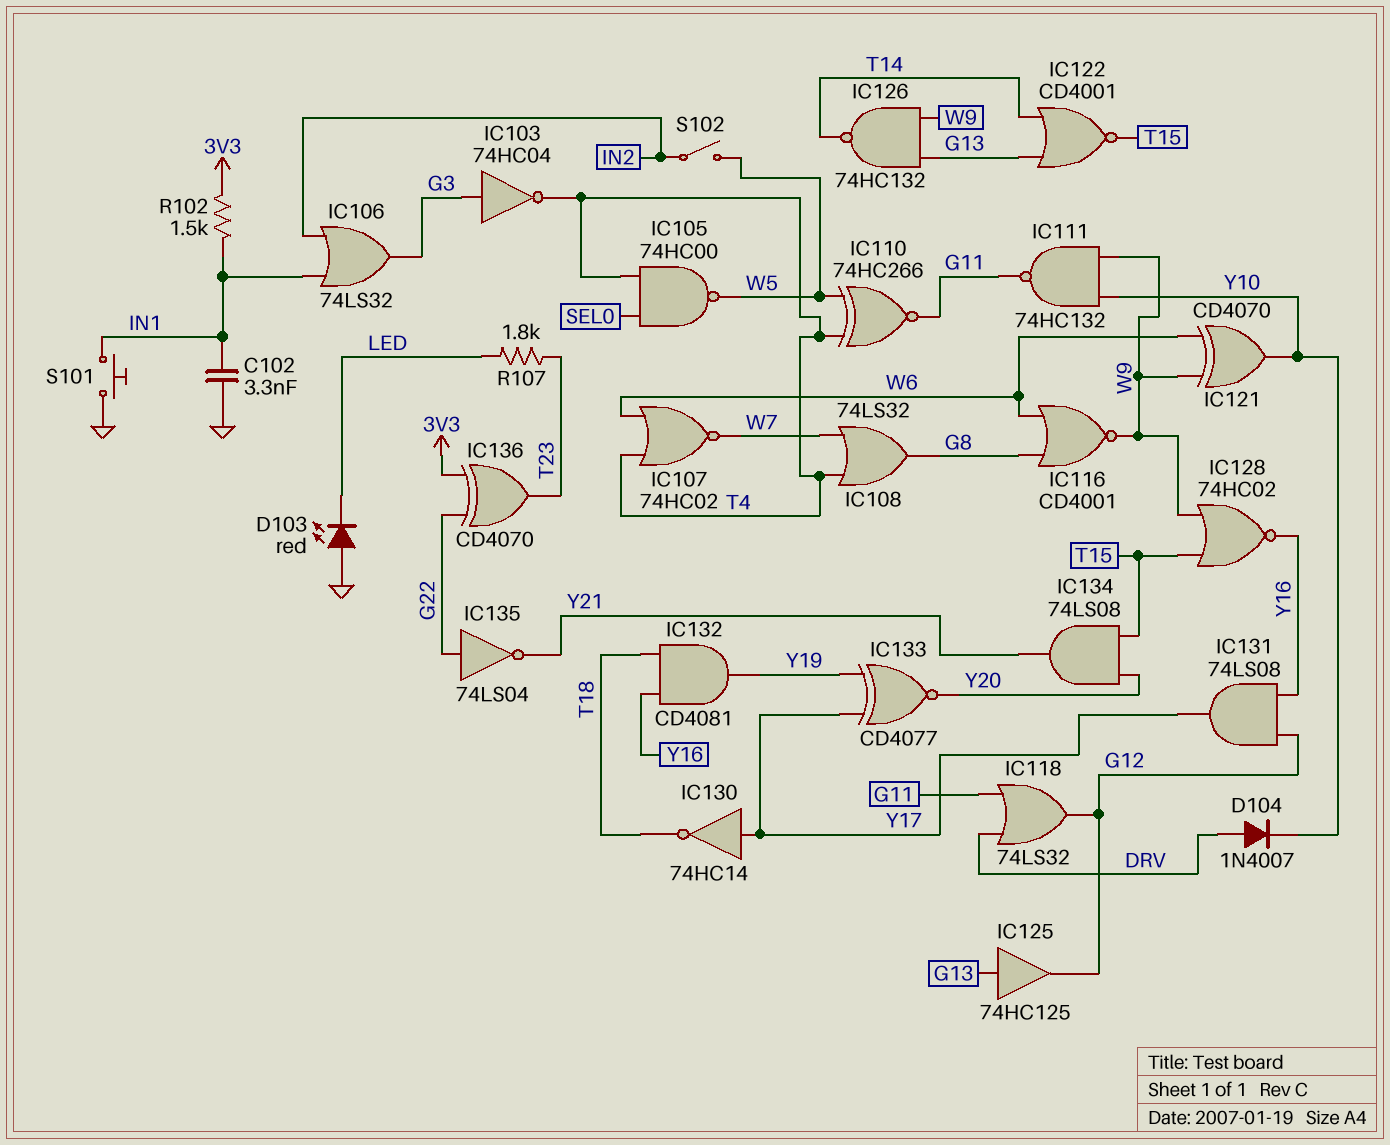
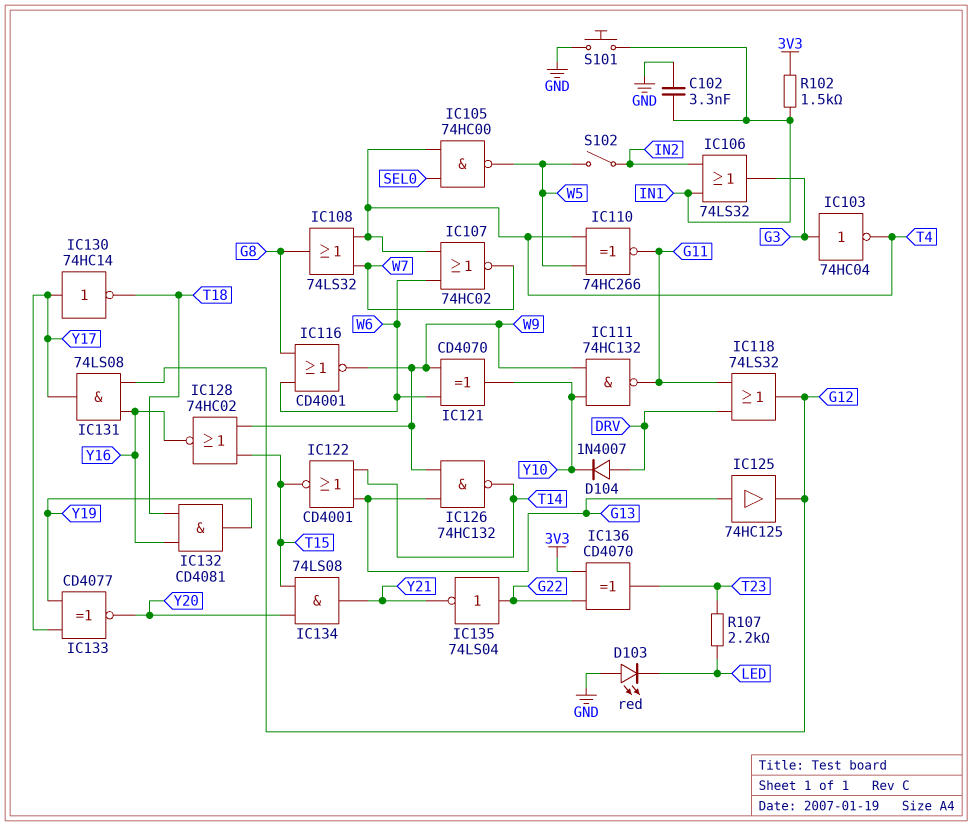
R107: 1.8k (LED, T23) -> 2.2k (LED, T23)

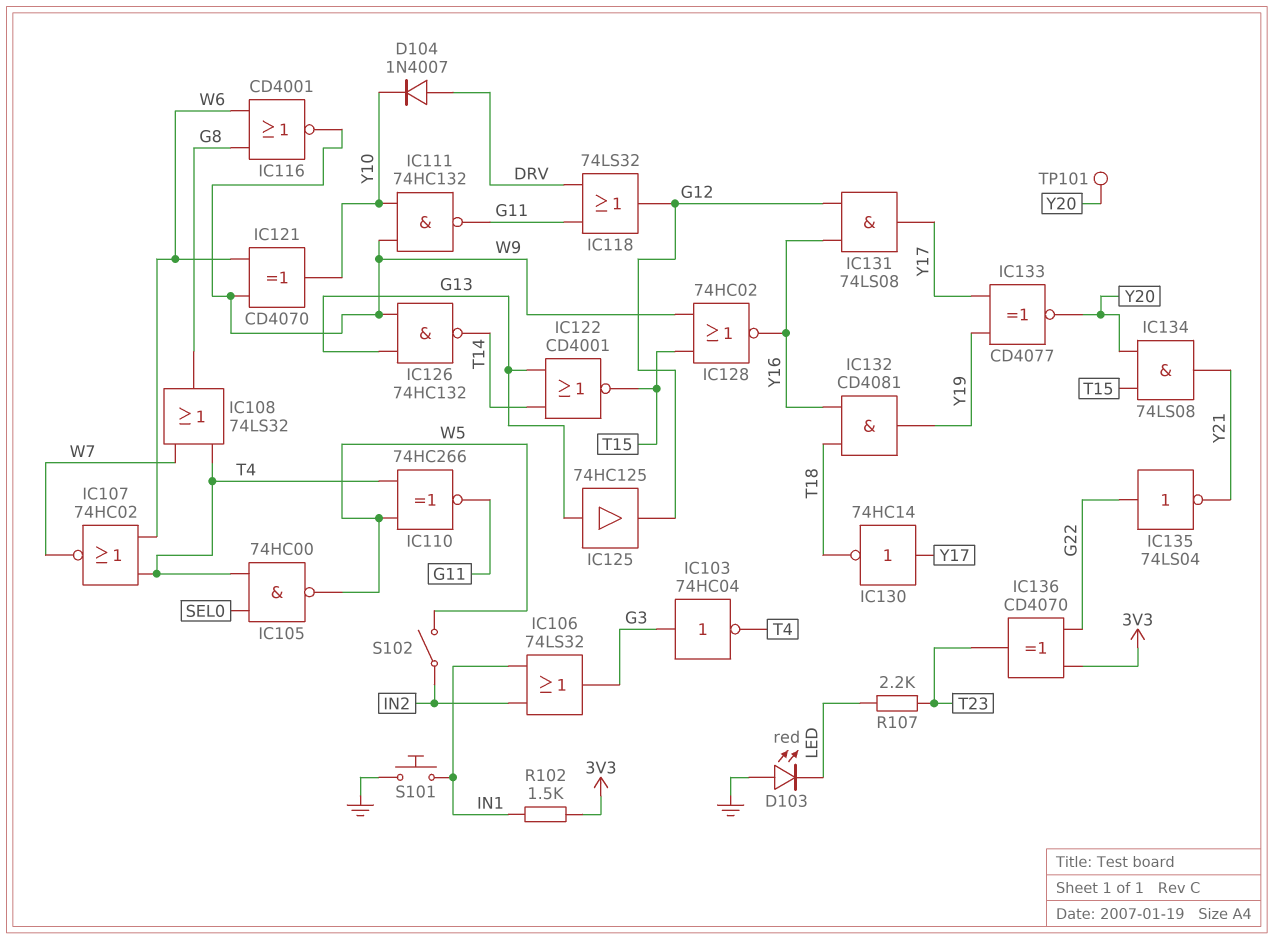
C102: 3.3nF (GND, IN1) -> none
TP101: none -> test point (Y20)

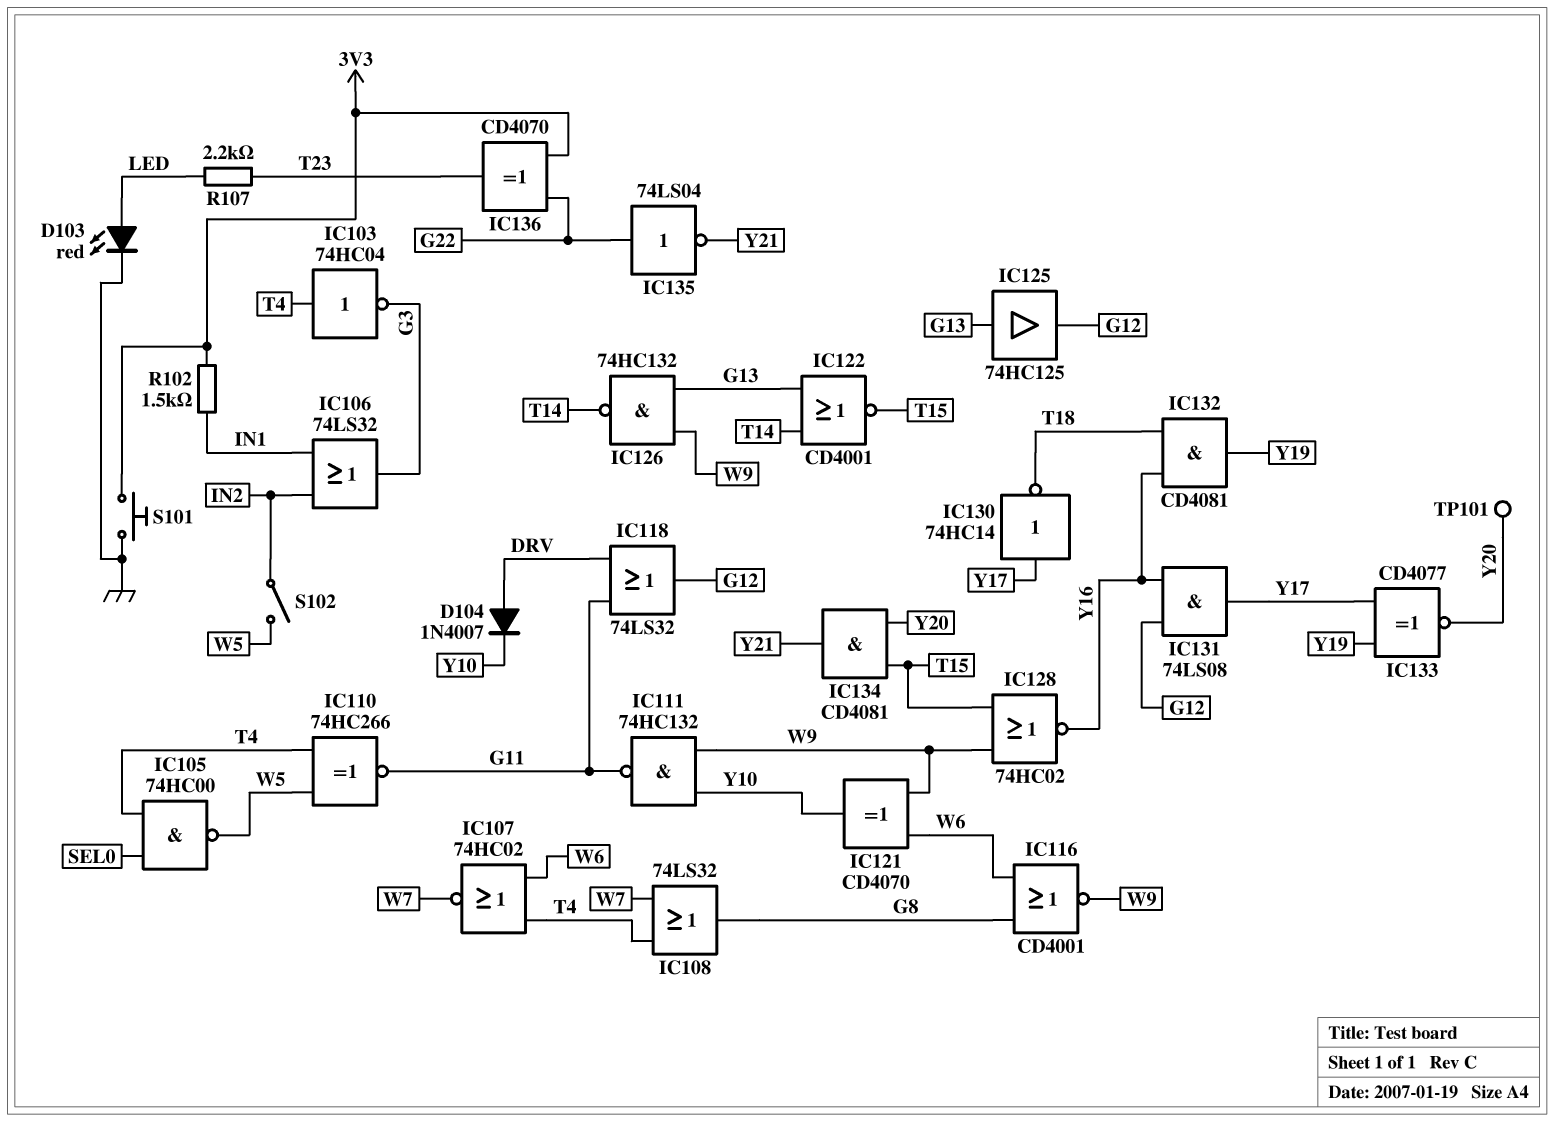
D103: LED red (A GND, K LED) -> LED red (A LED, K GND)
IC103: NOT 74HC04 (in G3, out T4) -> NOT 74HC04 (in T4, out G3)
IC134: AND 74LS08 (in T15, in Y20, out Y21) -> AND CD4081 (in T15, in Y20, out Y21)
S101: button (GND, IN1) -> button (3V3, GND)

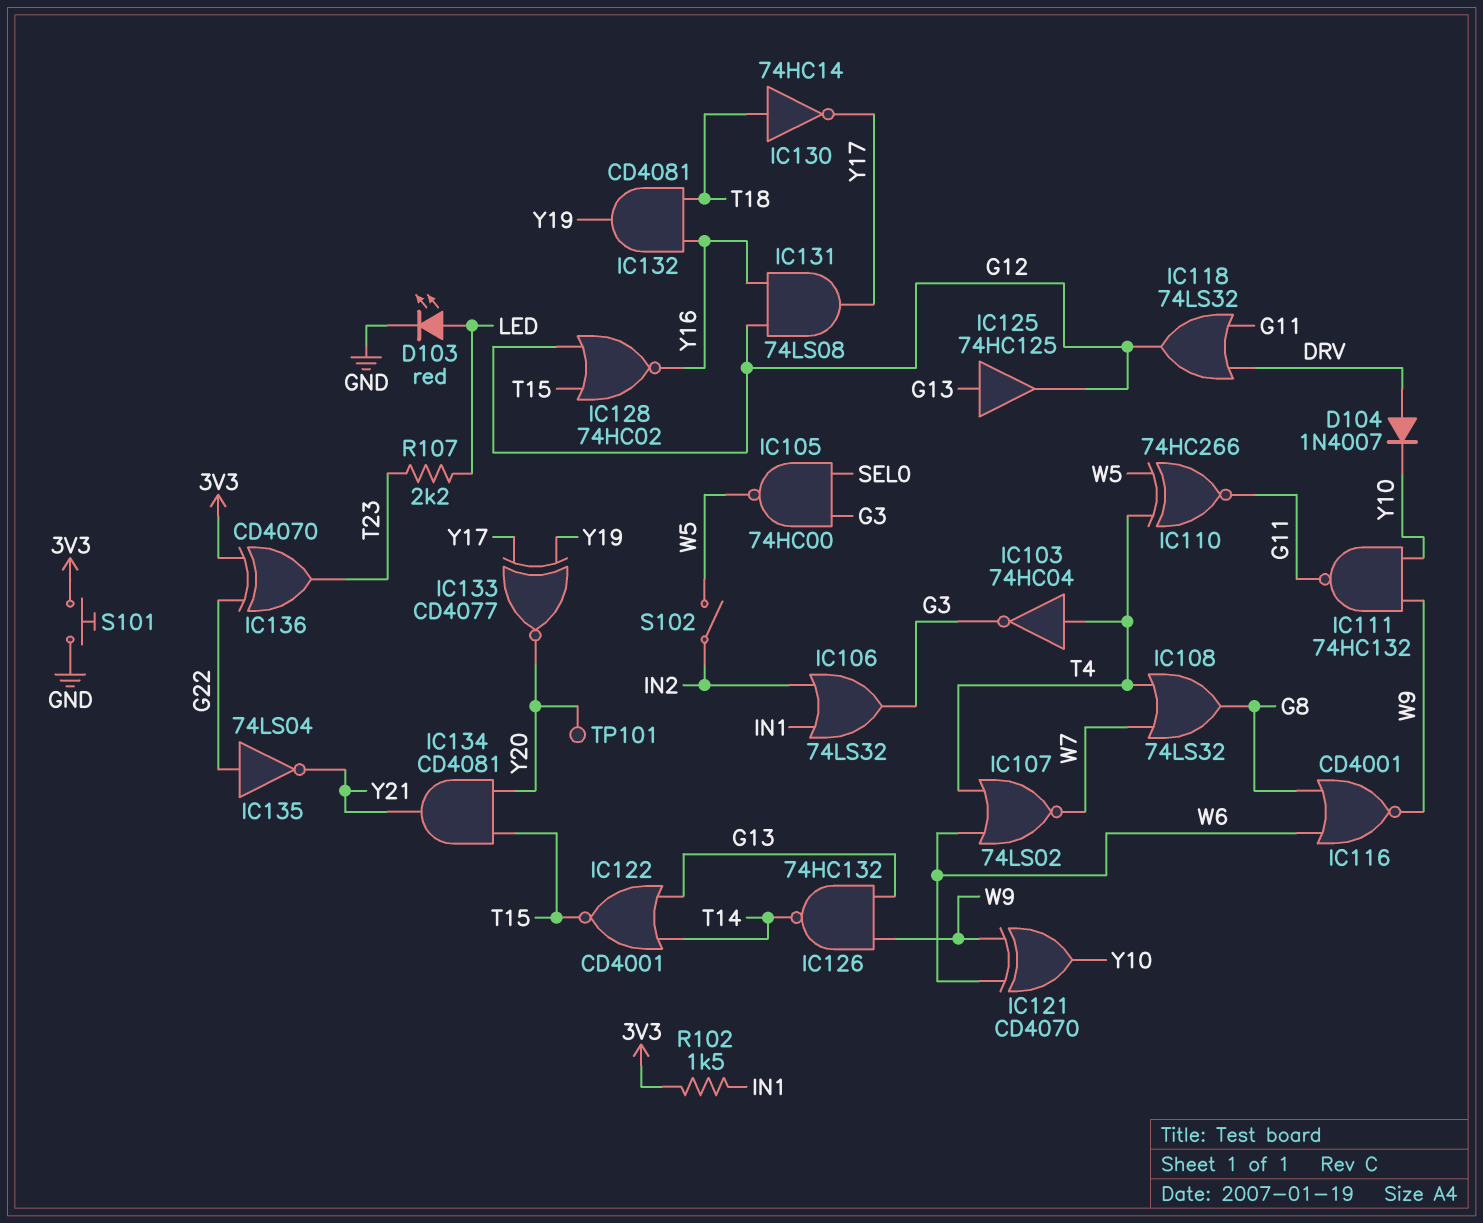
IC105: NAND 74HC00 (in SEL0, in T4, out W5) -> NAND 74HC00 (in G3, in SEL0, out W5)
IC107: NOR 74HC02 (in T4, in W6, out W7) -> NOR 74LS02 (in T4, in W6, out W7)
IC128: NOR 74HC02 (in T15, in W9, out Y16) -> NOR 74HC02 (in G12, in T15, out Y16)
IC130: NOT 74HC14 (in Y17, out T18) -> NOT 74HC14 (in T18, out Y17)

